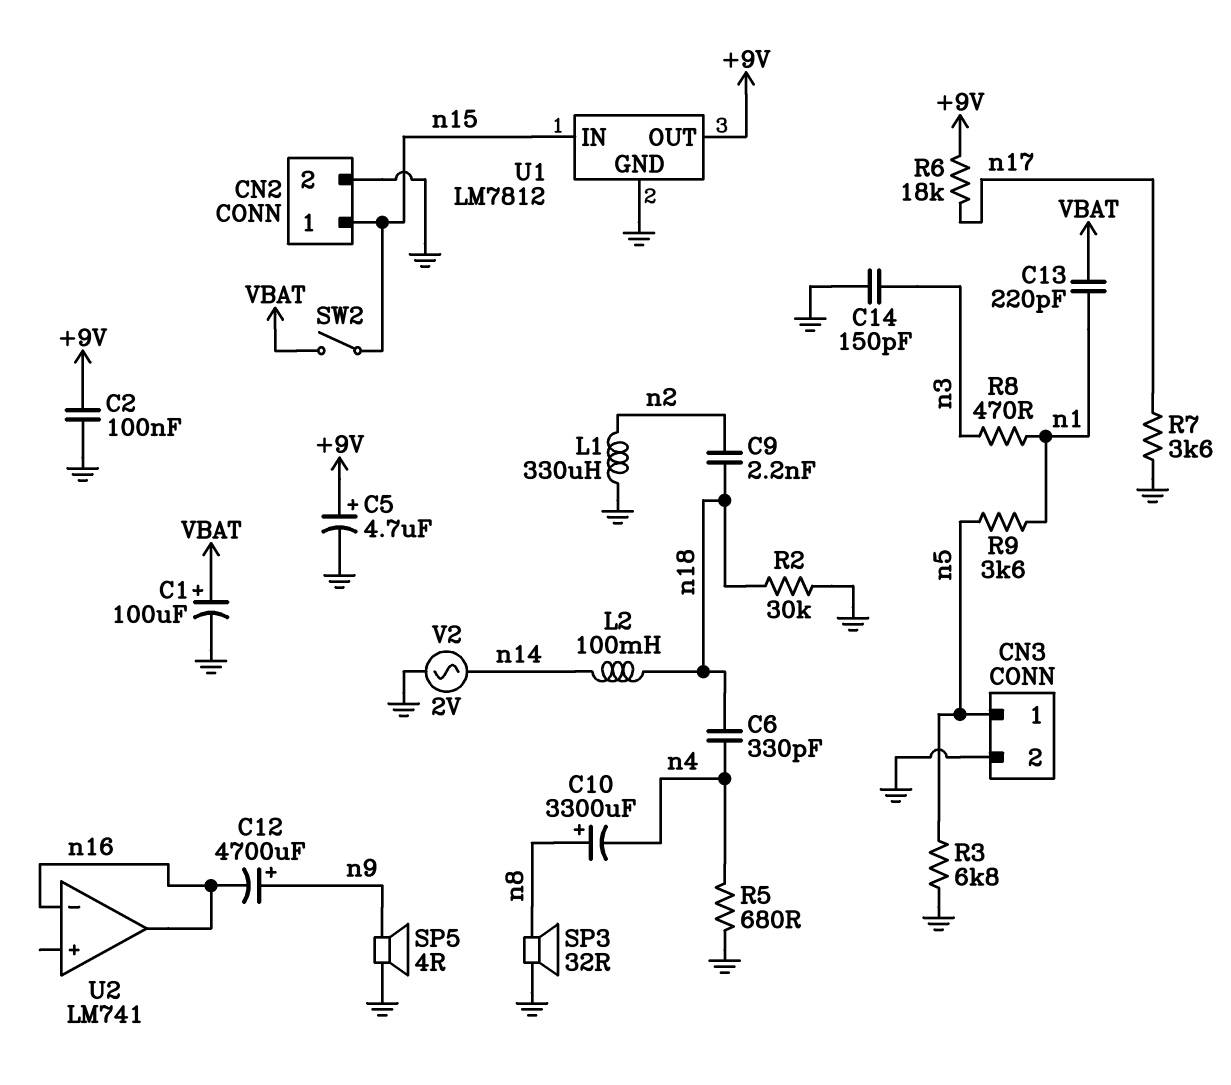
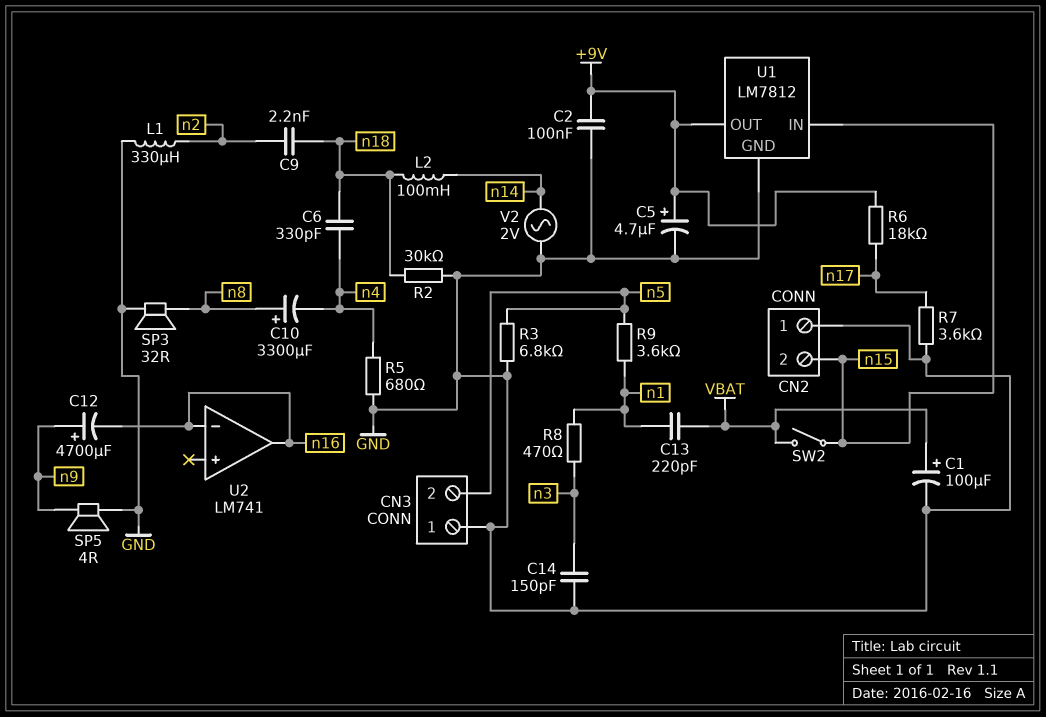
CN2 pin 1: n15 -> GND
CN2 pin 2: GND -> n15
CN3 pin 1: n5 -> GND
CN3 pin 2: GND -> n5

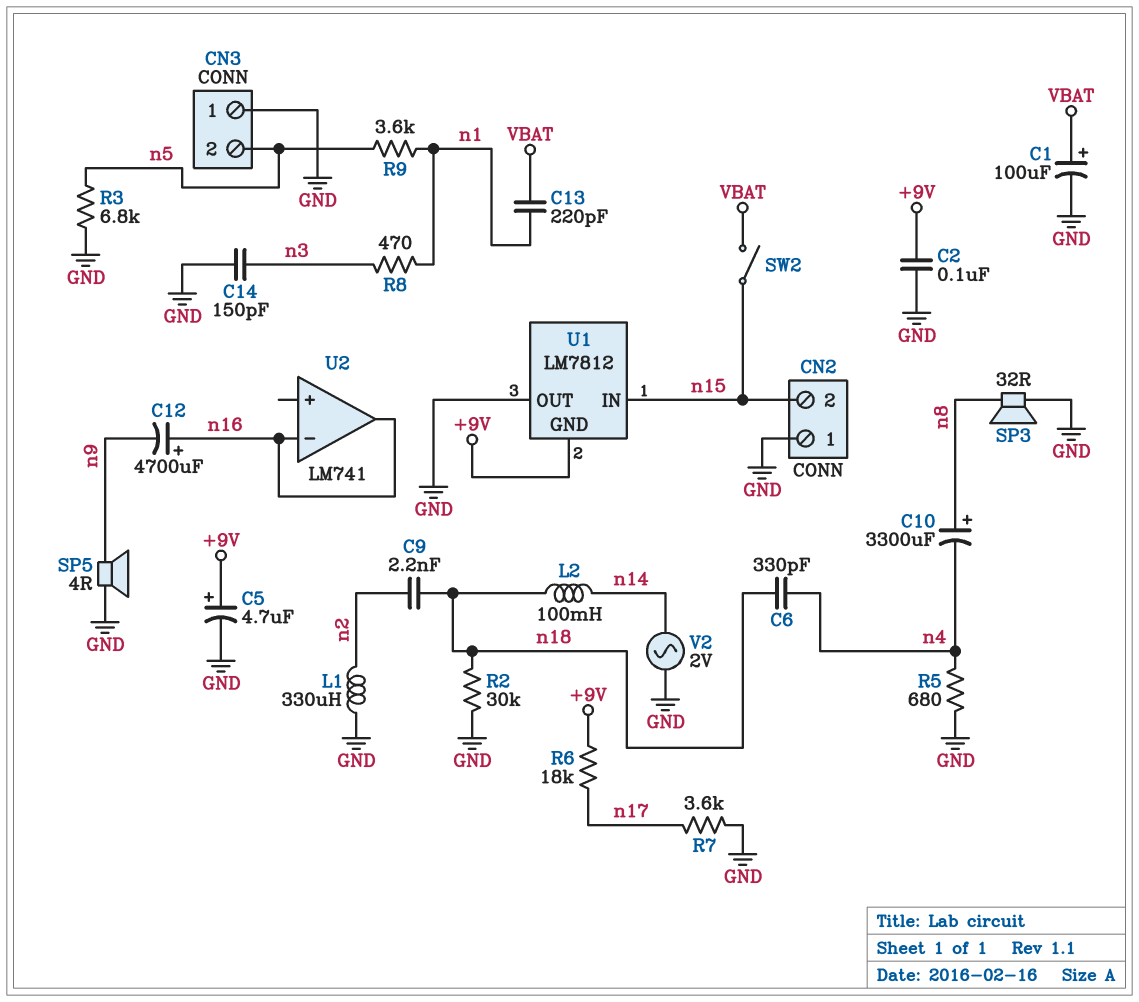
C12: 4700uF (plus n9, minus n16) -> 4700uF (plus n16, minus n9)
U1 pin GND: GND -> +9V
U1 pin OUT: +9V -> GND

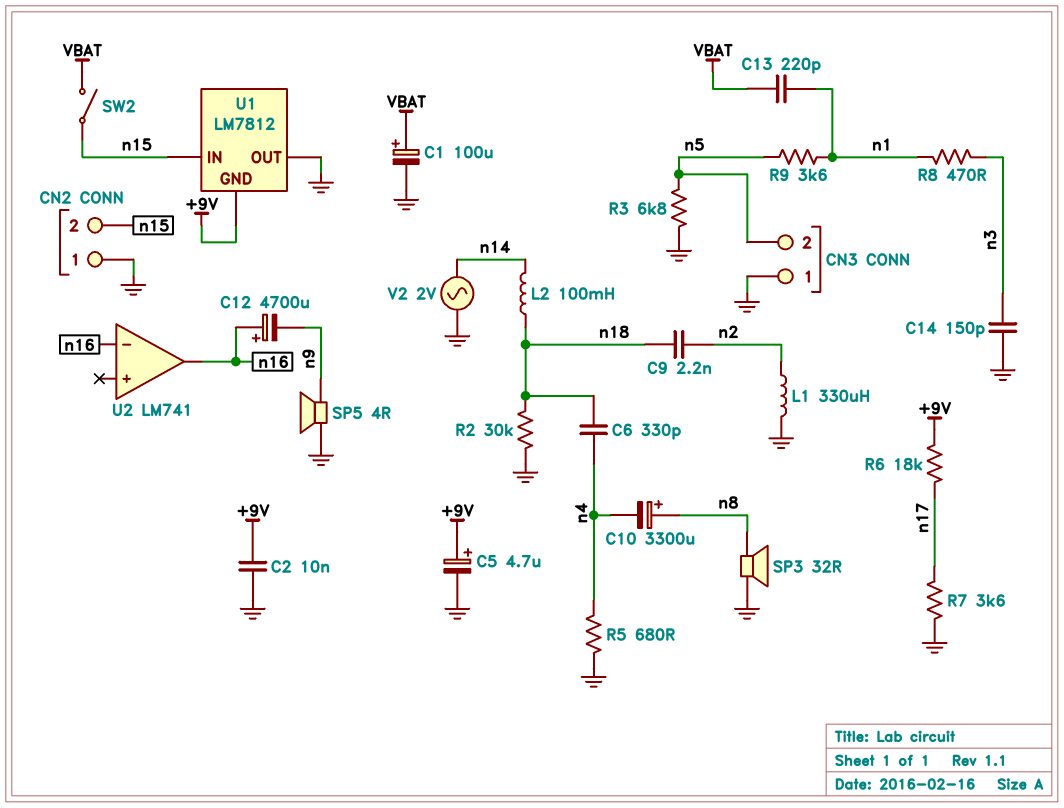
C2: 100nF (+9V, GND) -> 10nF (+9V, GND)

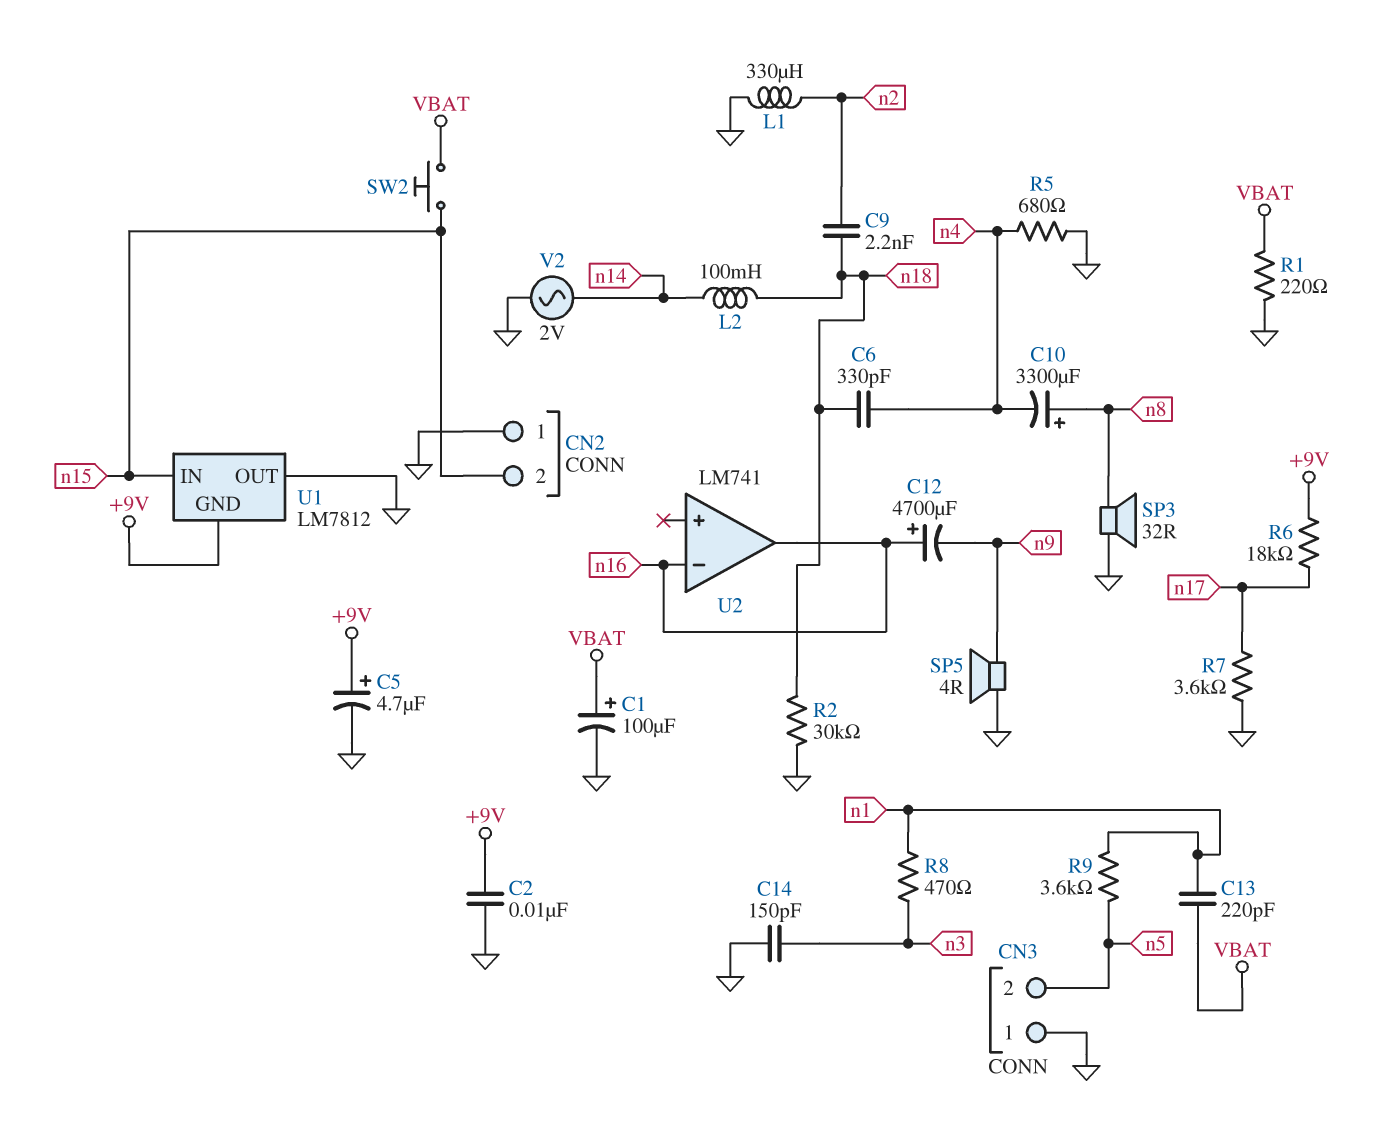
R1: none -> 220 (GND, VBAT)
R3: 6.8k (GND, n5) -> none
SW2: switch (VBAT, n15) -> button (VBAT, n15)

